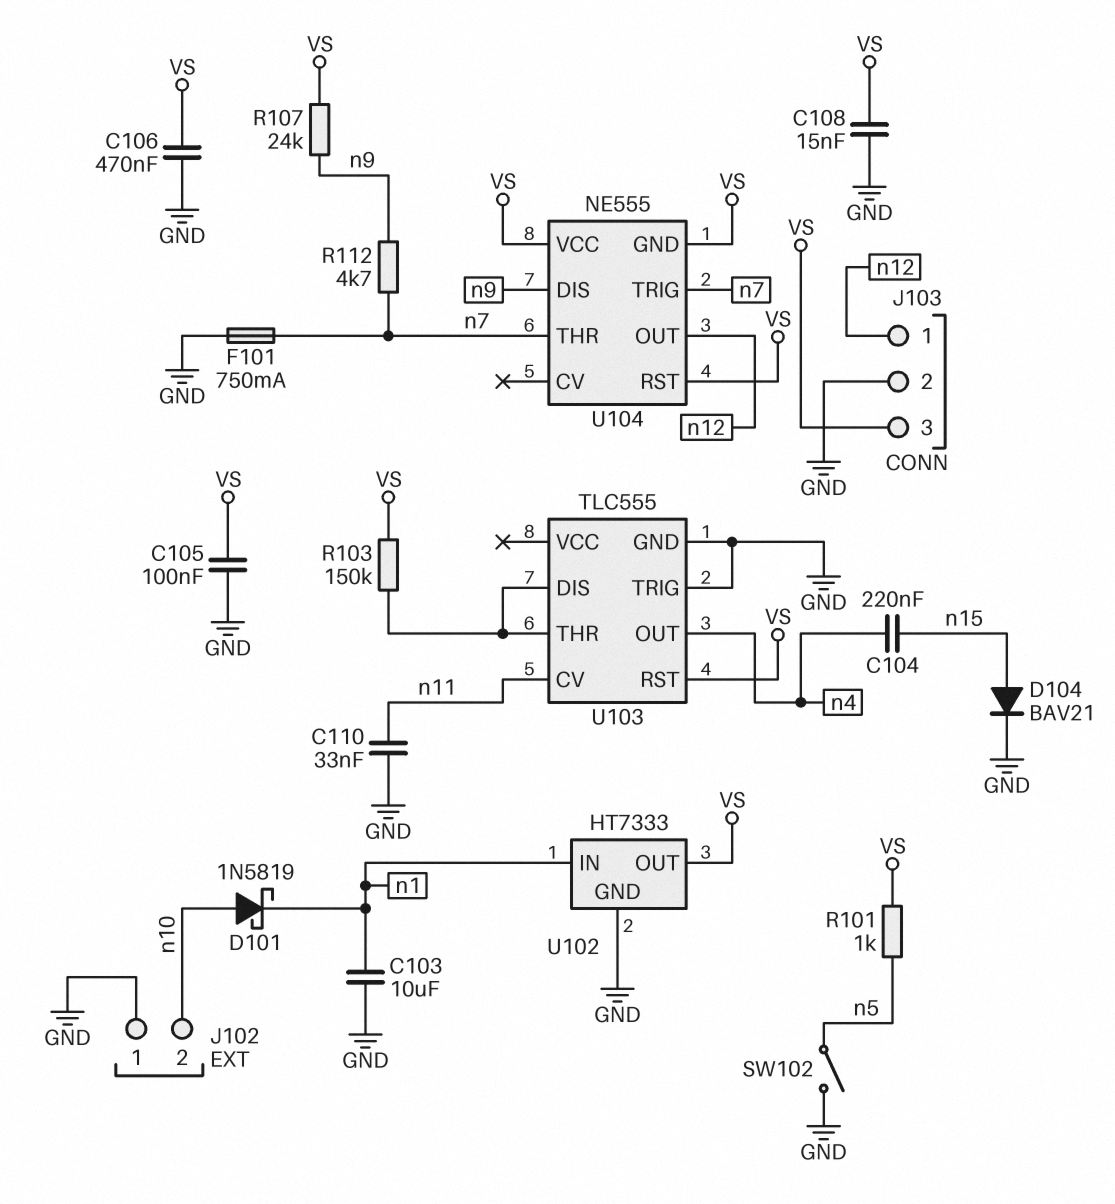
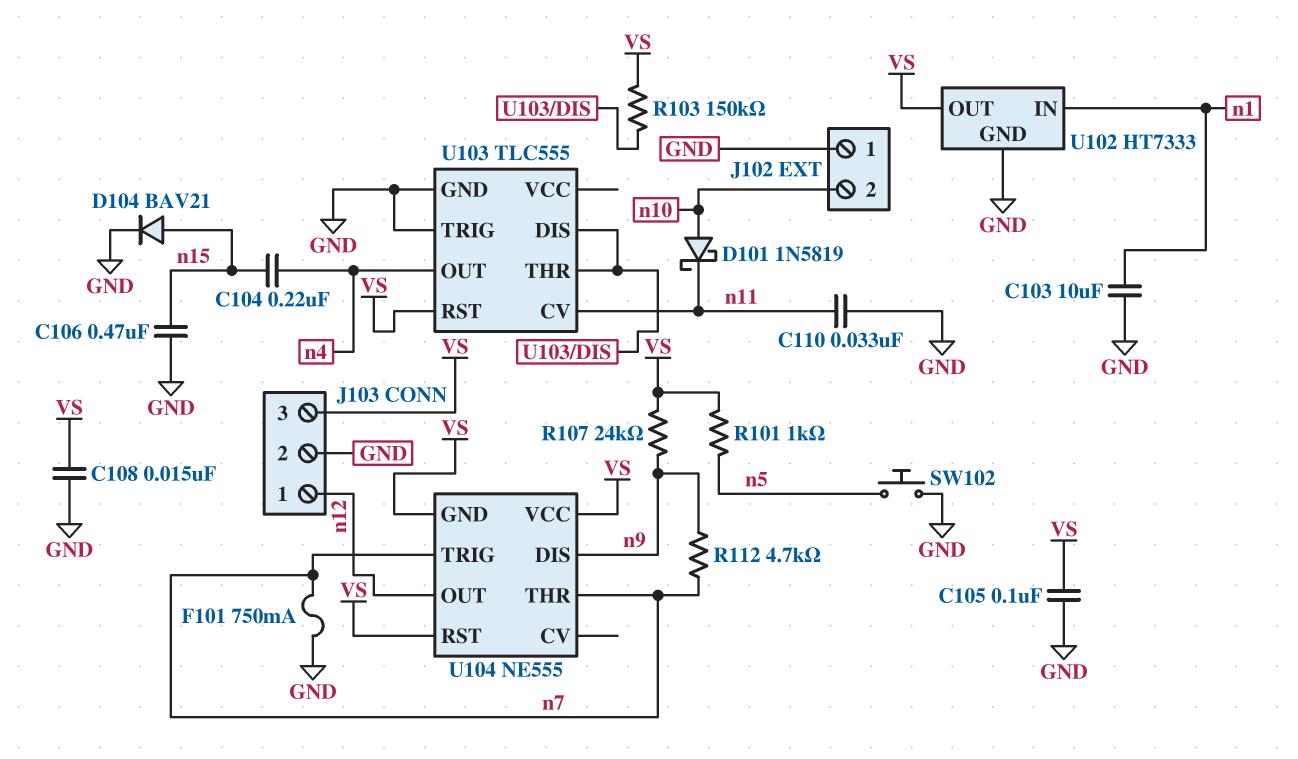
C106: 470nF (GND, VS) -> 470nF (GND, n15)
D101: schottky 1N5819 (A n10, K n1) -> schottky 1N5819 (A n10, K n11)
SW102: switch (GND, n5) -> button (GND, n5)

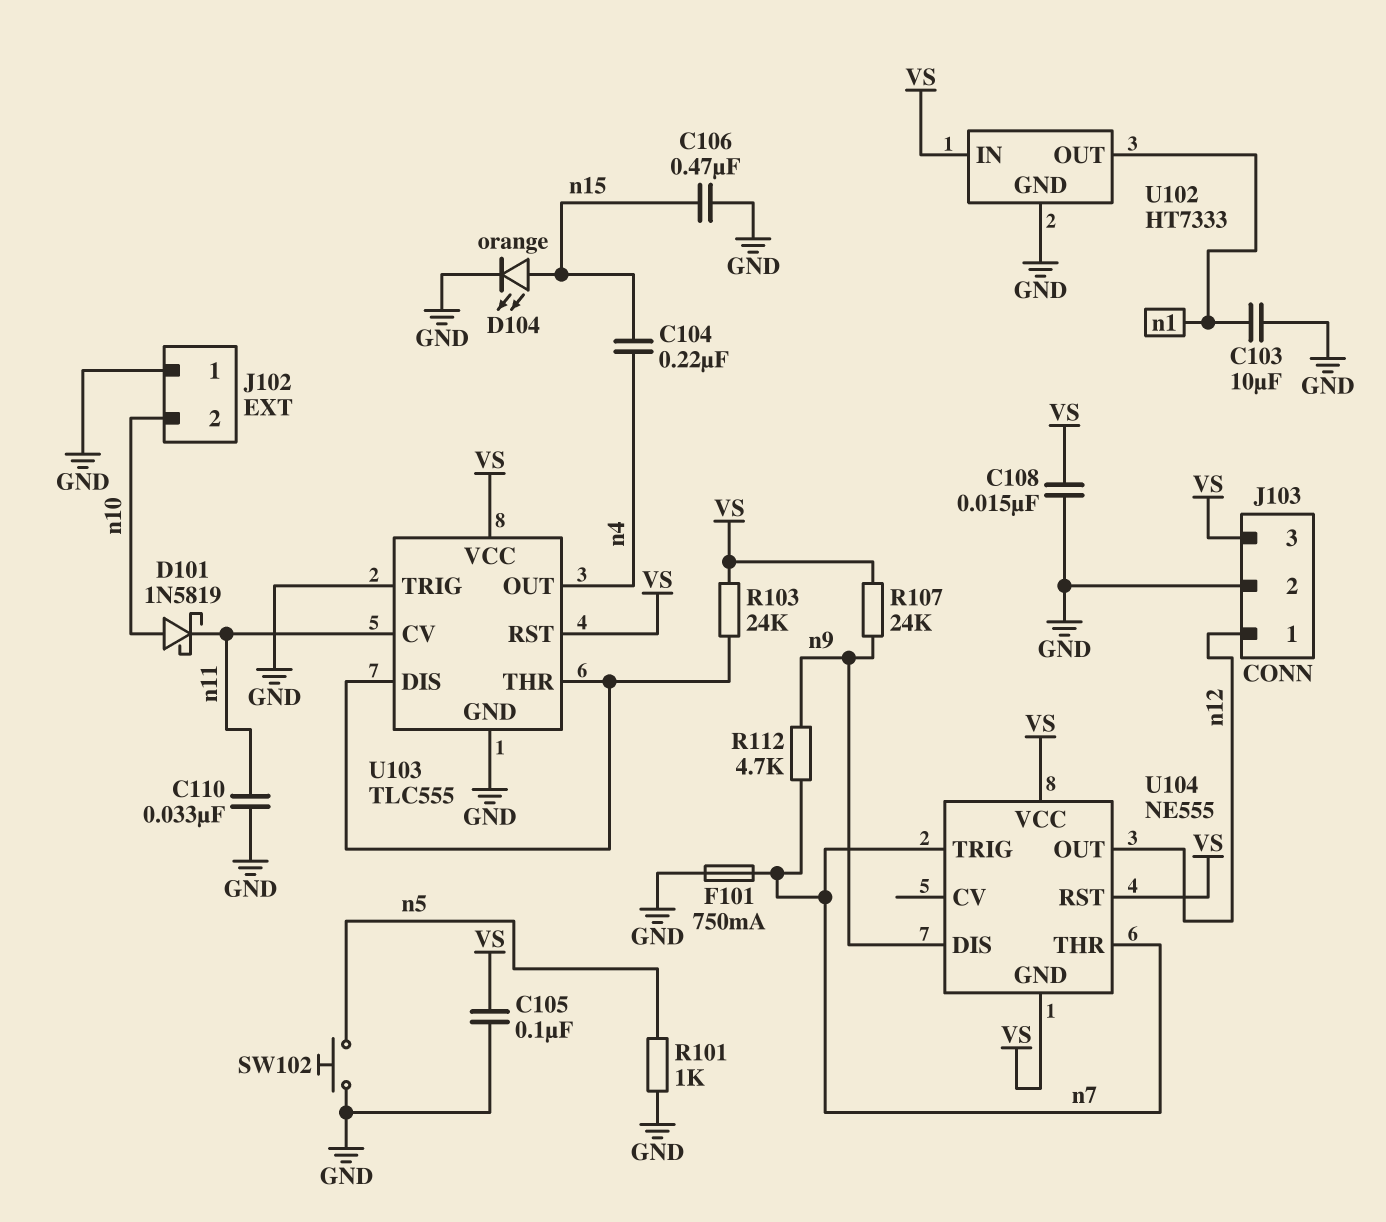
D104: diode BAV21 (A n15, K GND) -> LED orange (A n15, K GND)
R101: 1k (VS, n5) -> 1k (GND, n5)
R103: 150k (U103/DIS, VS) -> 24k (U103/DIS, VS)
U102 pin IN: n1 -> VS
U102 pin OUT: VS -> n1
U103 pin VCC: none -> VS

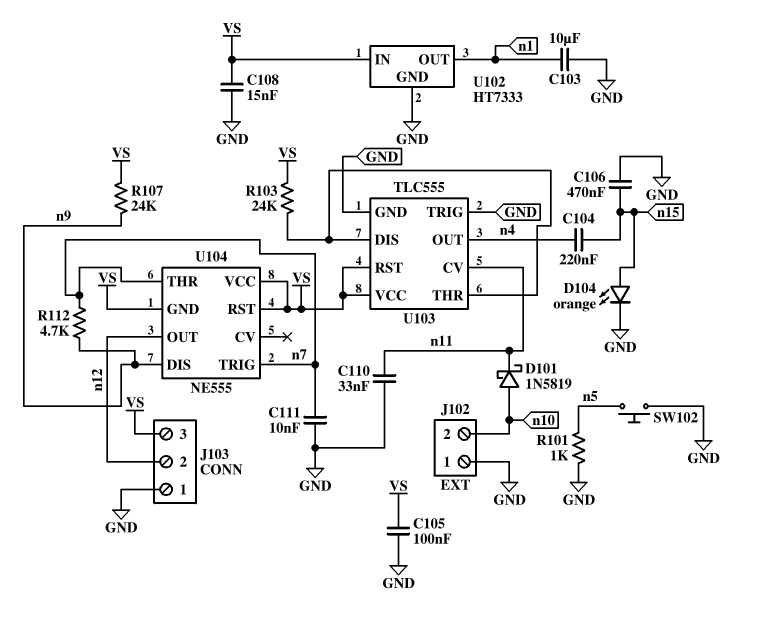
C111: none -> 10nF (GND, n7)
F101: 750mA (GND, n7) -> none
J103 pin 1: n12 -> GND
J103 pin 2: GND -> n12

